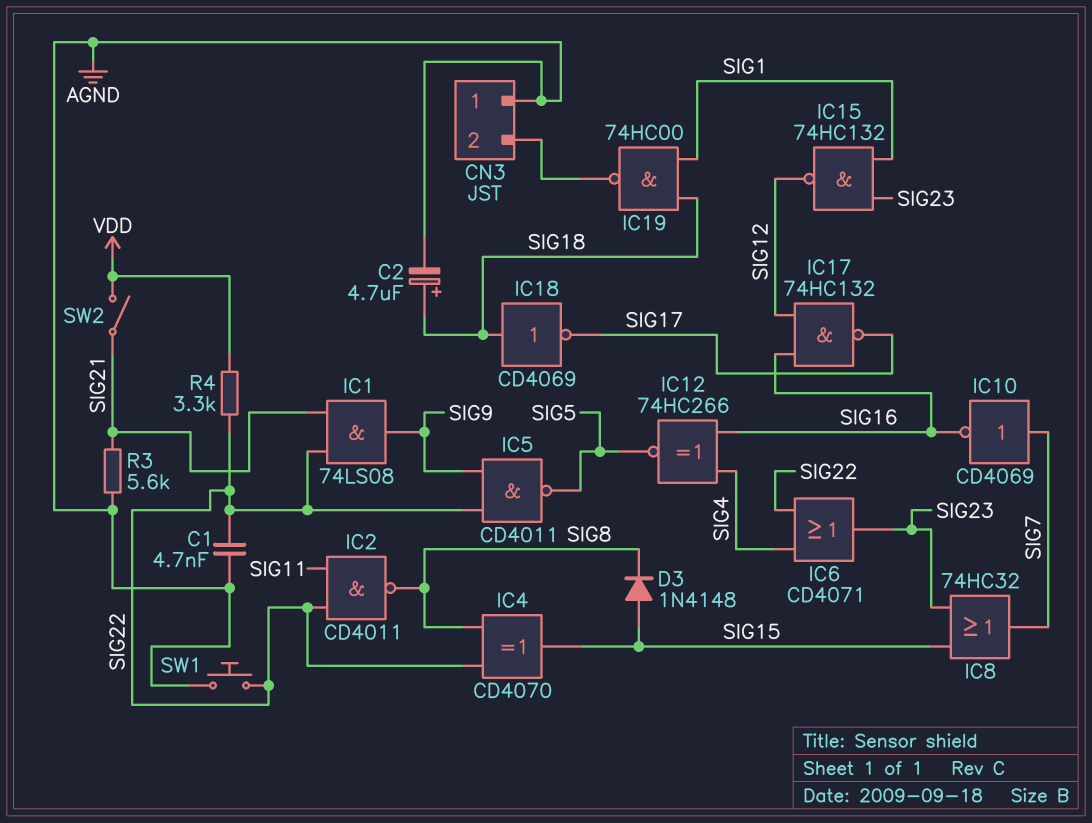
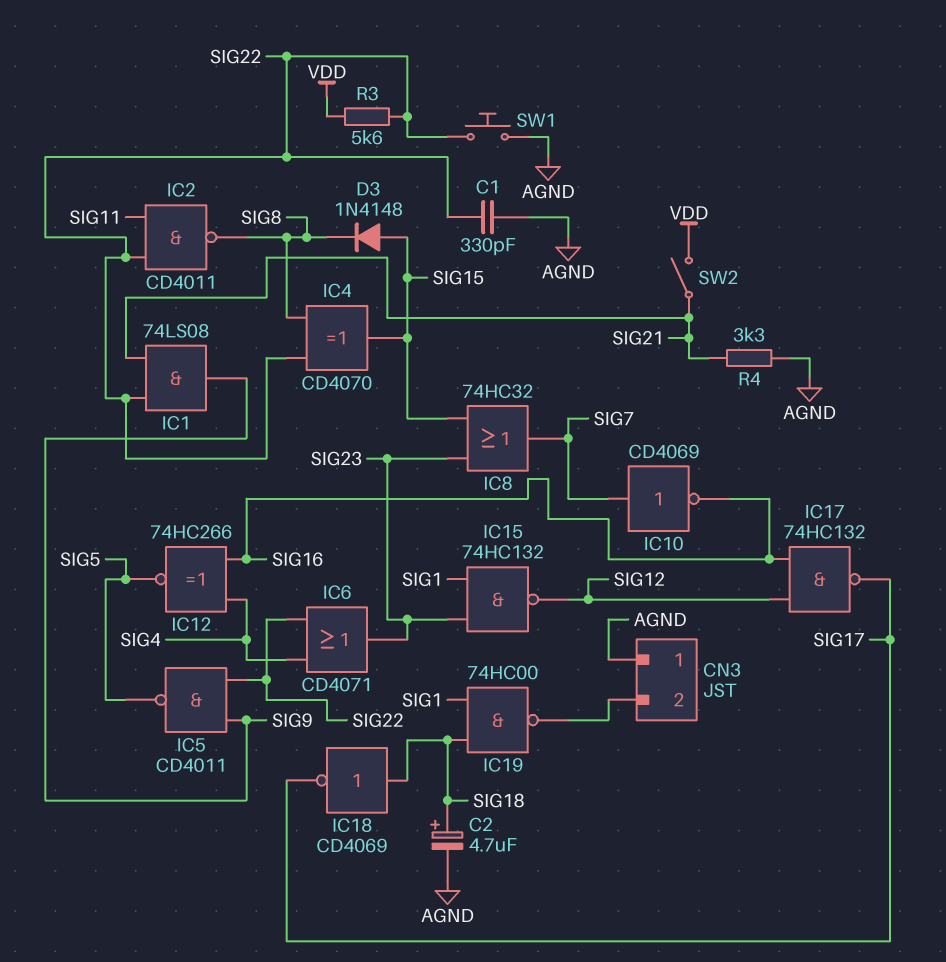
C1: 4.7nF (AGND, SIG22) -> 330pF (AGND, SIG22)
R3: 5.6k (AGND, SIG21) -> 5.6k (SIG22, VDD)
R4: 3.3k (SIG22, VDD) -> 3.3k (AGND, SIG21)

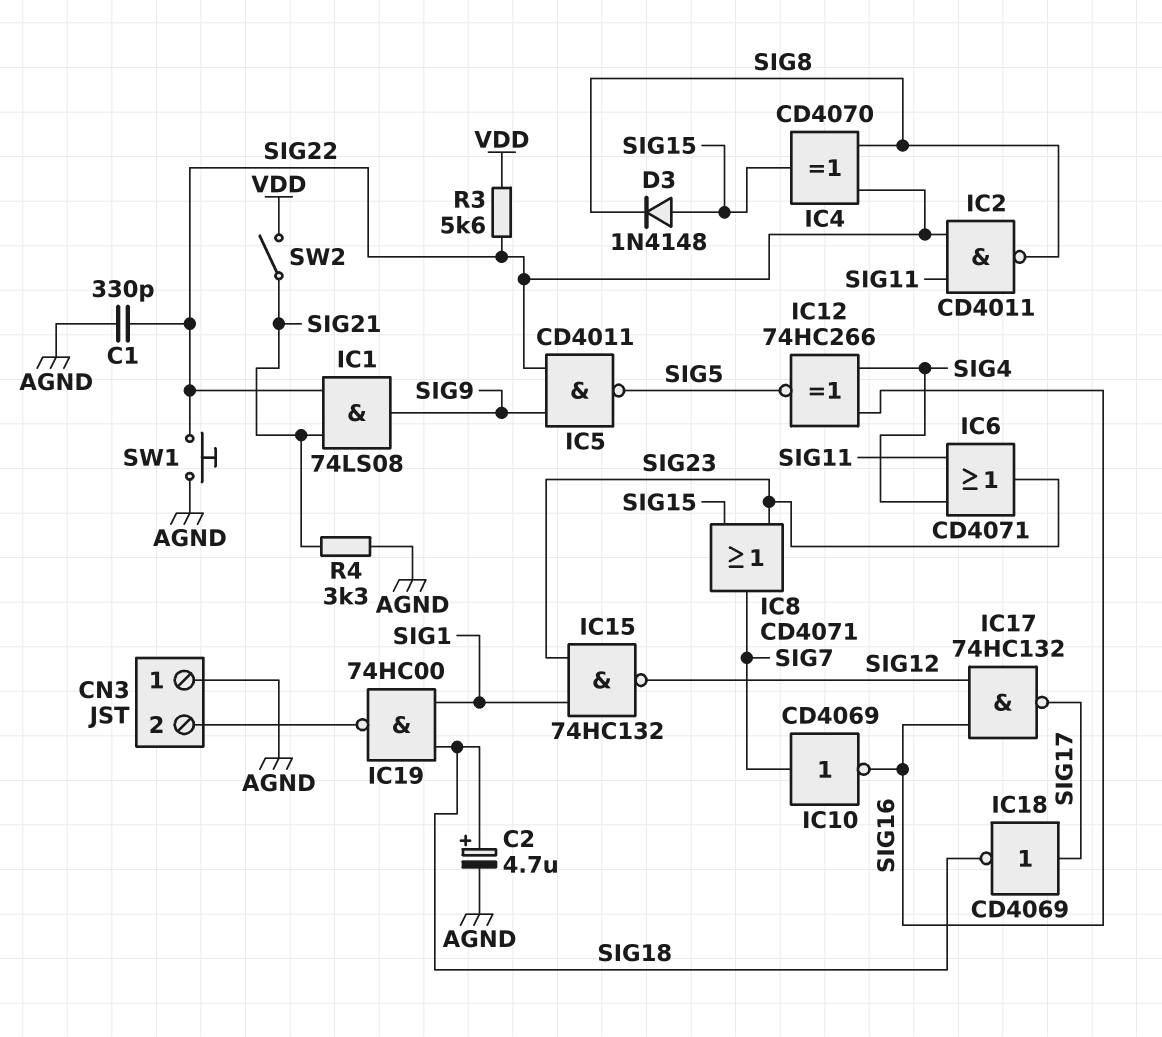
IC6: OR CD4071 (in SIG4, in SIG22, out SIG23) -> OR CD4071 (in SIG4, in SIG11, out SIG23)
IC8: OR 74HC32 (in SIG15, in SIG23, out SIG7) -> OR CD4071 (in SIG15, in SIG23, out SIG7)
IC18: NOT CD4069 (in SIG18, out SIG17) -> NOT CD4069 (in SIG17, out SIG18)

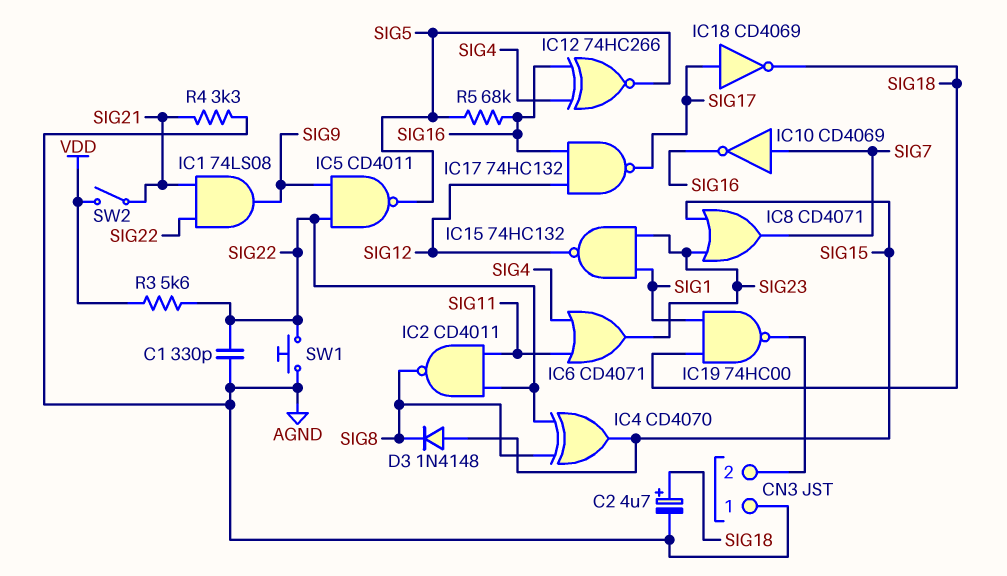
R5: none -> 68k (SIG5, SIG16)

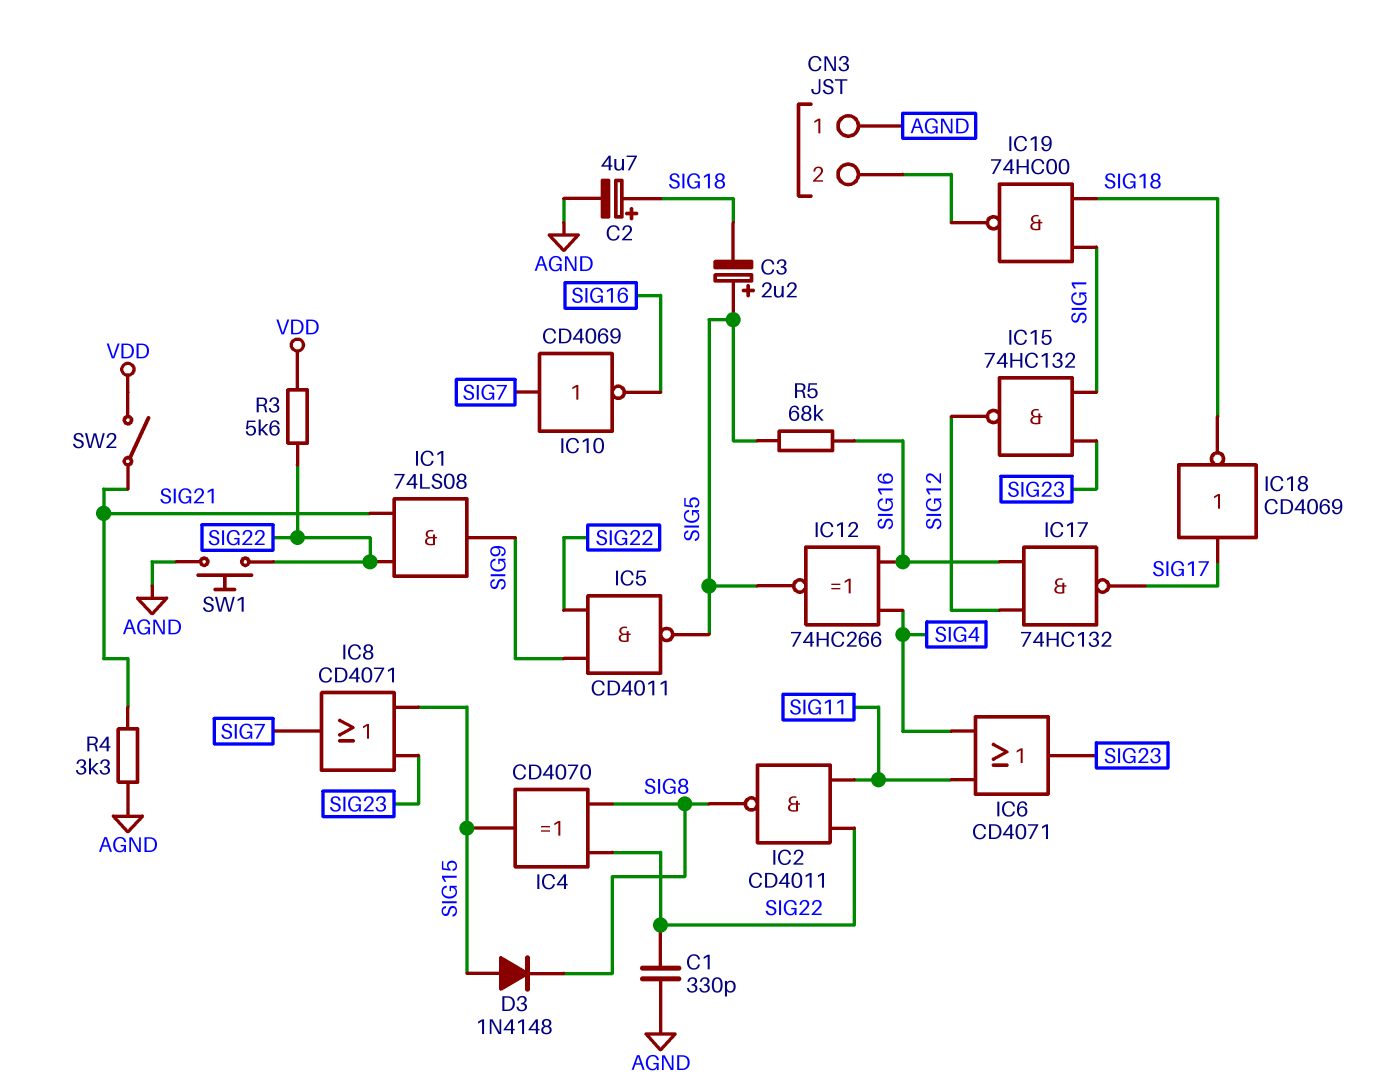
C3: none -> 2.2uF (plus SIG5, minus SIG18)

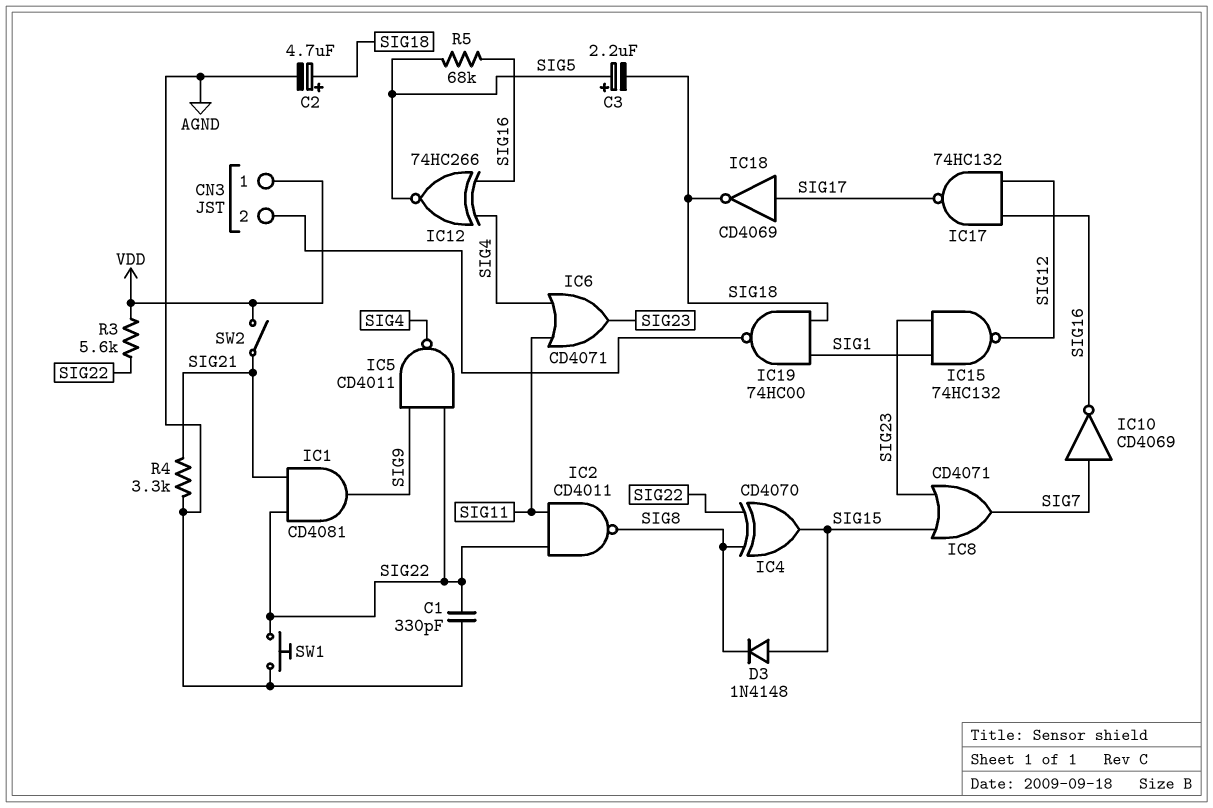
CN3 pin 1: AGND -> VDD
IC1: AND 74LS08 (in SIG21, in SIG22, out SIG9) -> AND CD4081 (in SIG21, in SIG22, out SIG9)
IC5: NAND CD4011 (in SIG9, in SIG22, out SIG5) -> NAND CD4011 (in SIG9, in SIG22, out SIG4)

